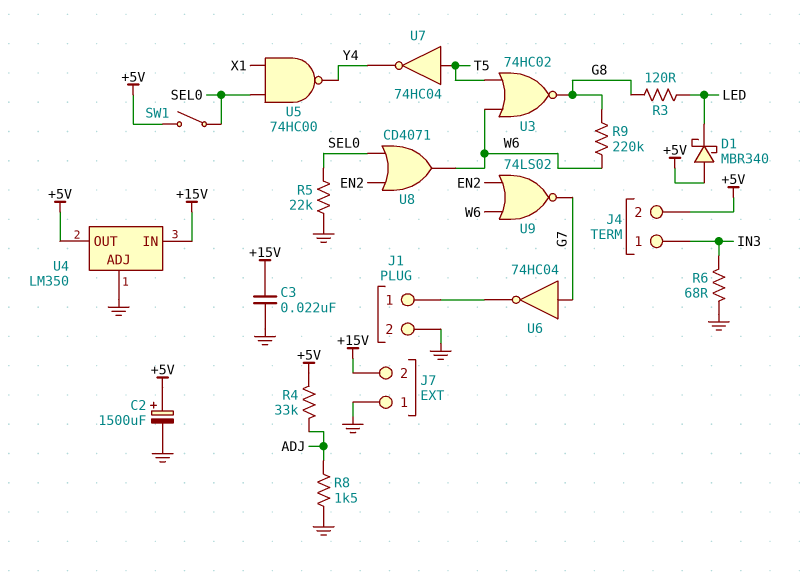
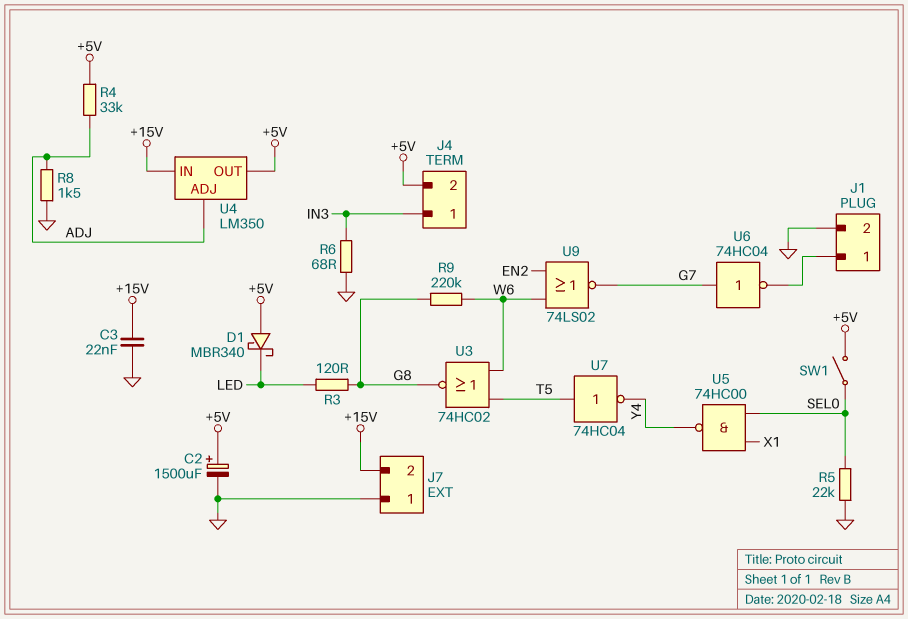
U4 pin ADJ: GND -> ADJ
U8: OR CD4071 (in EN2, in SEL0, out W6) -> none

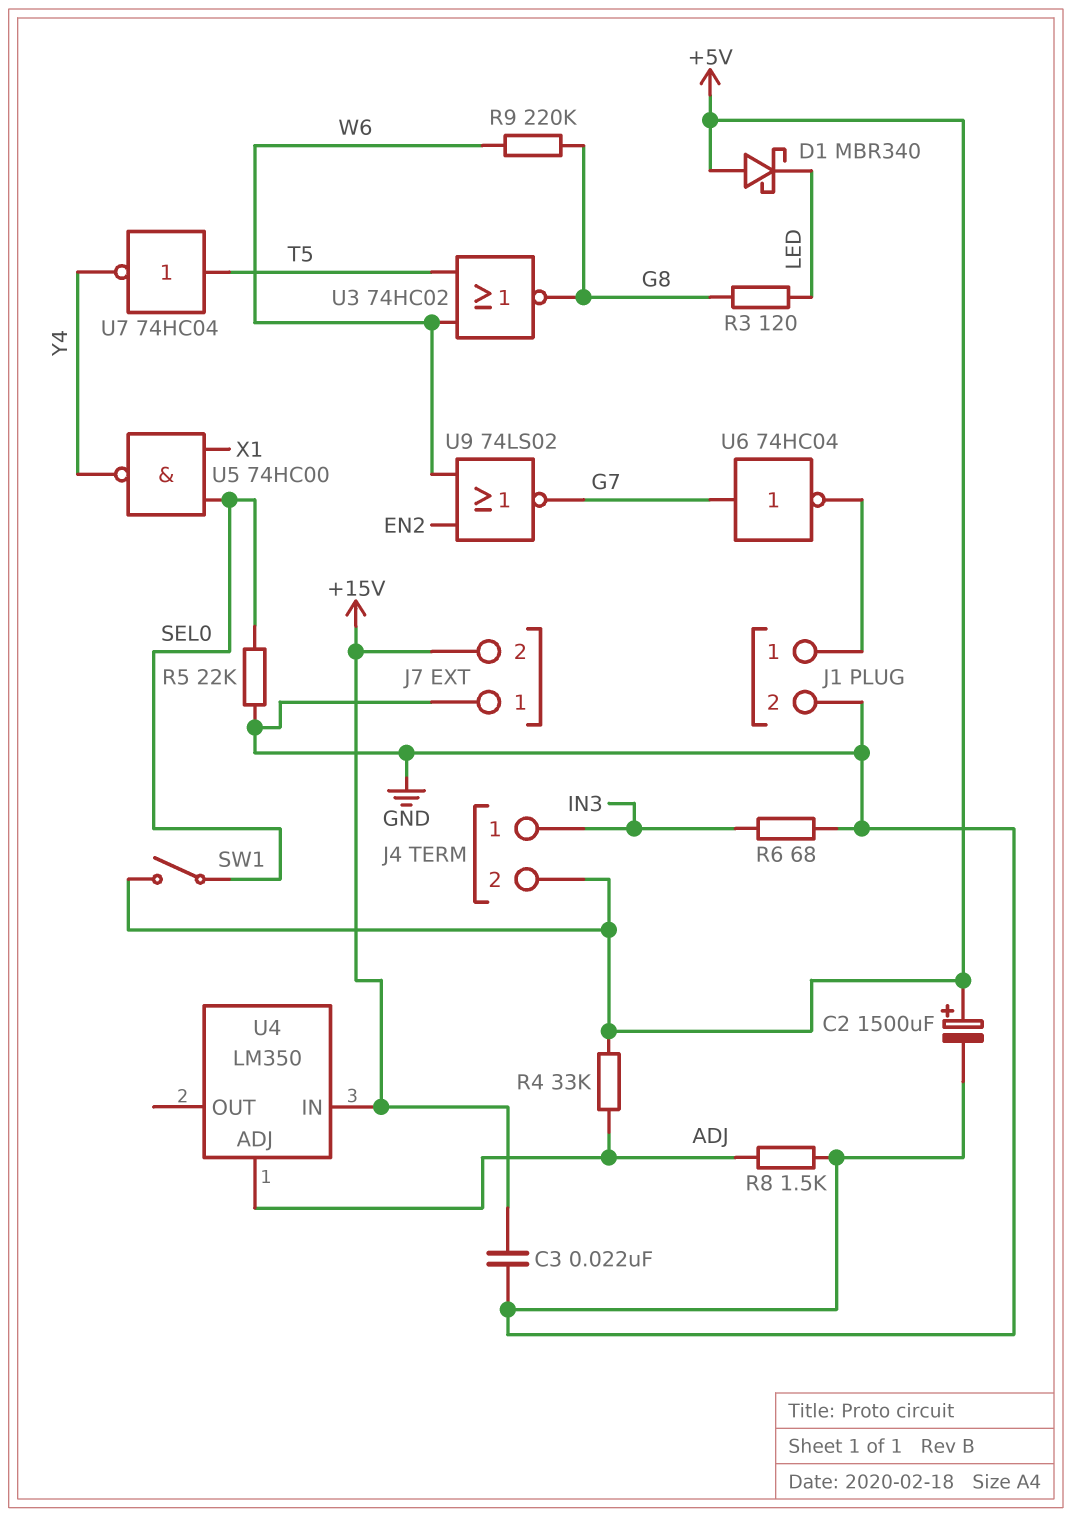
U4 pin OUT: +5V -> none

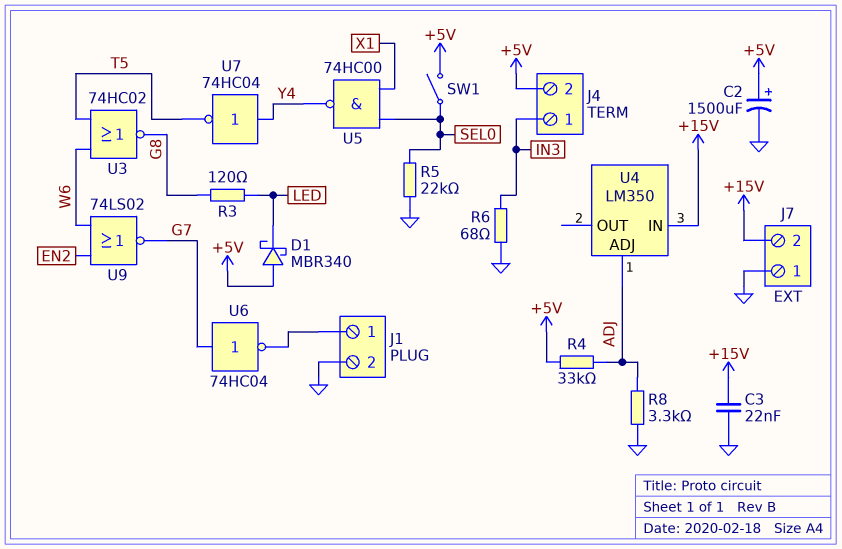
R8: 1.5k (ADJ, GND) -> 3.3k (ADJ, GND)
R9: 220k (G8, W6) -> none
U7: NOT 74HC04 (in T5, out Y4) -> NOT 74HC04 (in Y4, out T5)

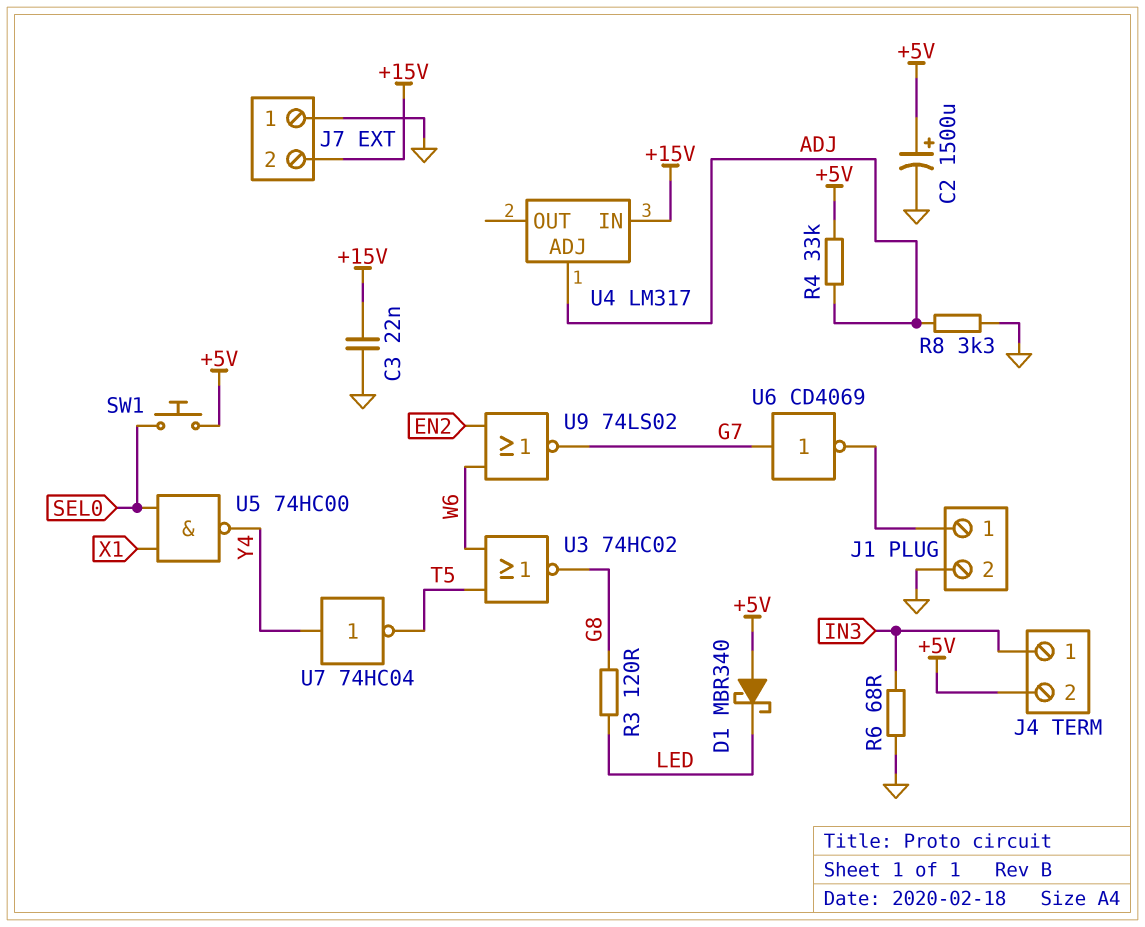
R5: 22k (GND, SEL0) -> none
SW1: switch (+5V, SEL0) -> button (+5V, SEL0)
U4: LM350 -> LM317
U6: NOT 74HC04 (in G7, out J1/1) -> NOT CD4069 (in G7, out J1/1)

